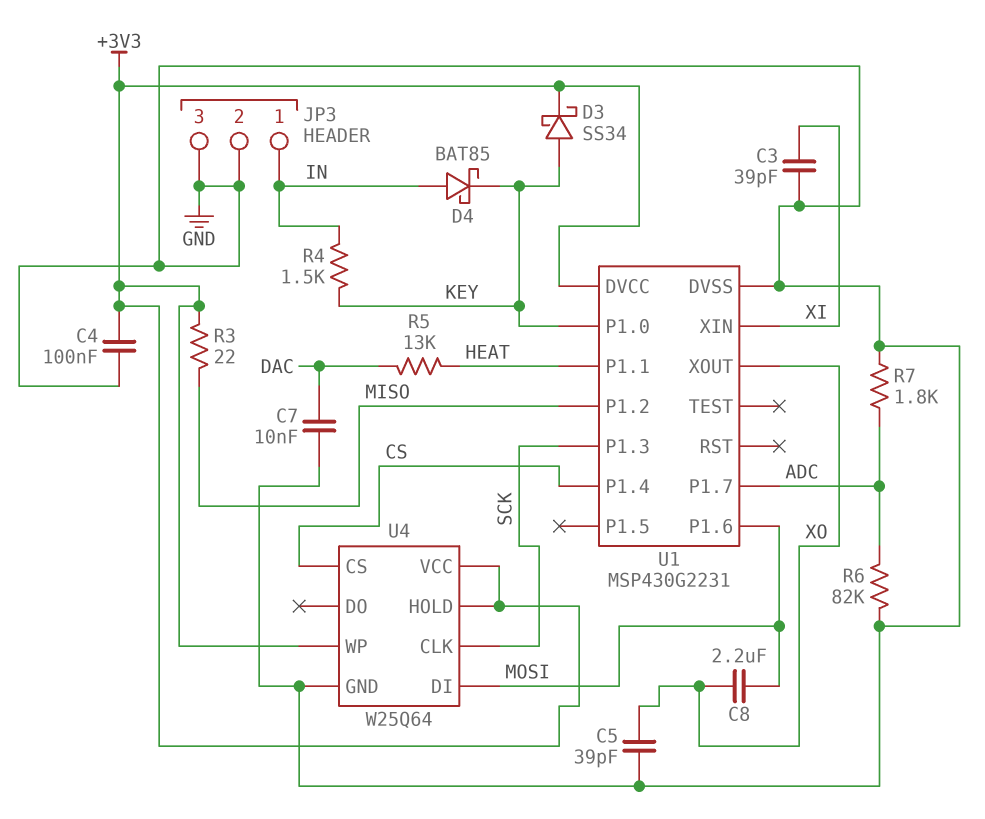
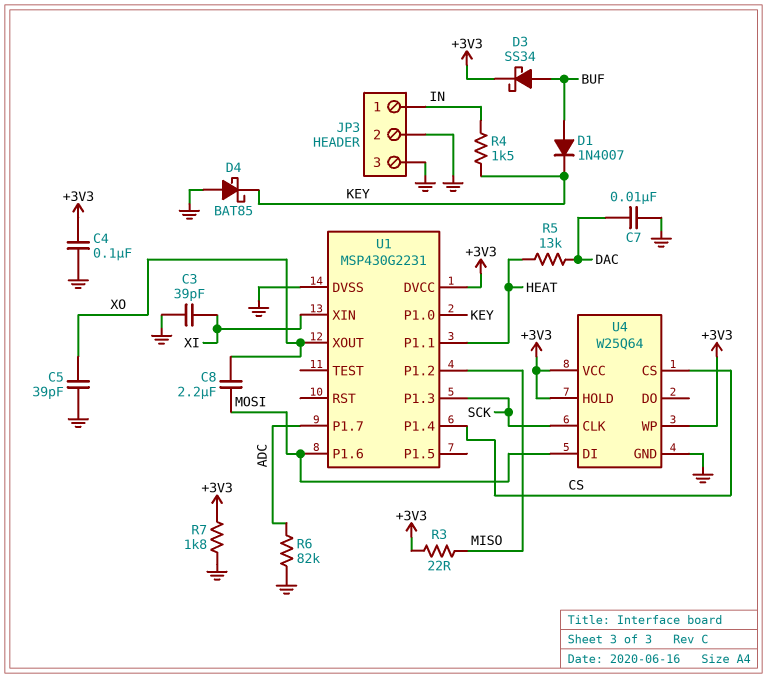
D1: none -> diode 1N4007 (A BUF, K KEY)
D3: schottky SS34 (A KEY, K +3V3) -> schottky SS34 (A BUF, K +3V3)
D4: schottky BAT85 (A IN, K KEY) -> schottky BAT85 (A GND, K KEY)
R7: 1.8k (ADC, GND) -> 1.8k (+3V3, GND)

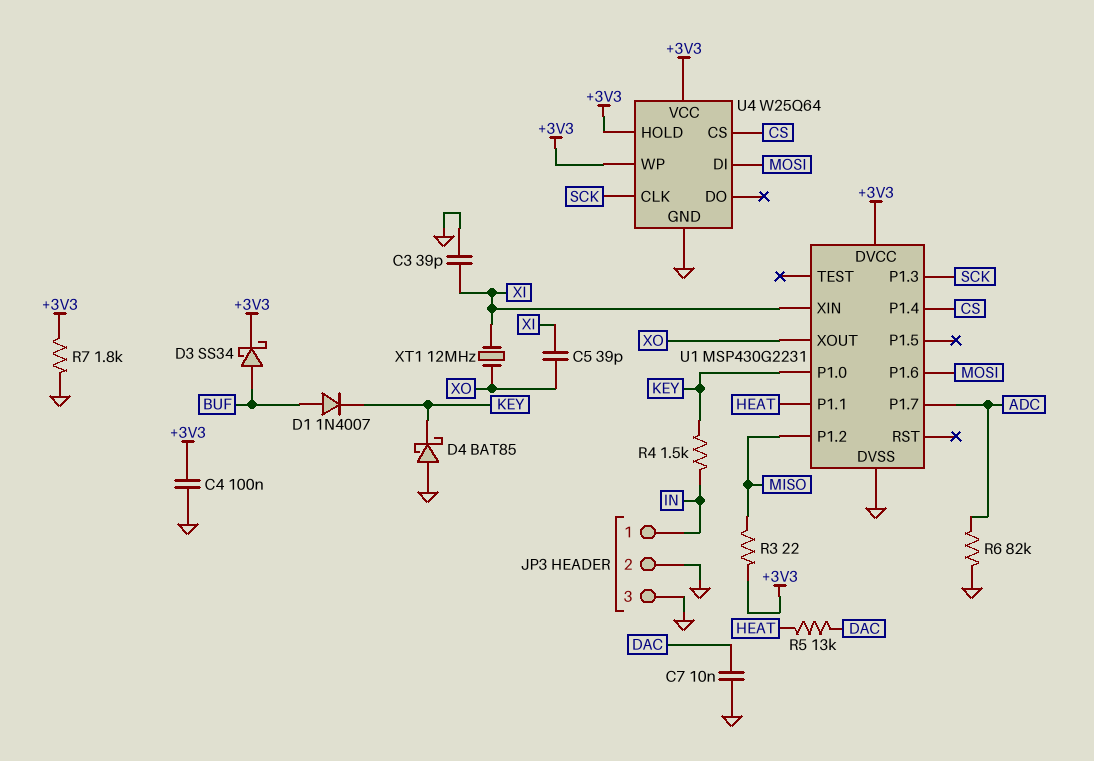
C5: 39pF (GND, XO) -> 39pF (XI, XO)
C8: 2.2uF (MOSI, XO) -> none
XT1: none -> 12MHz (XI, XO)

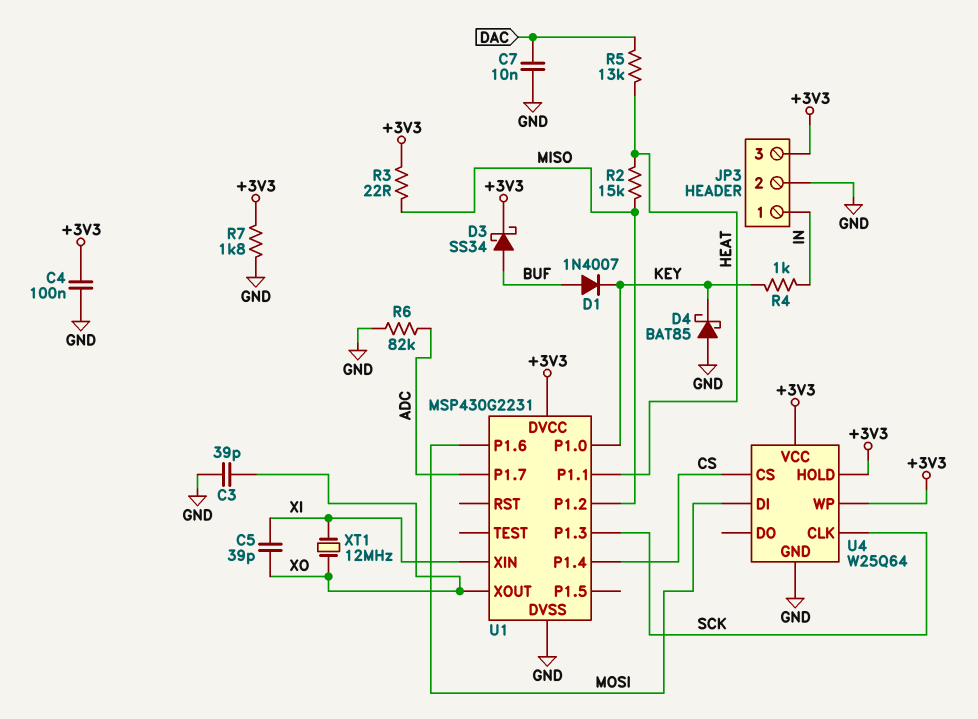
C3: 39pF (GND, XI) -> 39pF (GND, XO)
JP3 pin 3: GND -> +3V3
R2: none -> 15k (HEAT, MISO)
R4: 1.5k (IN, KEY) -> 1k (IN, KEY)

